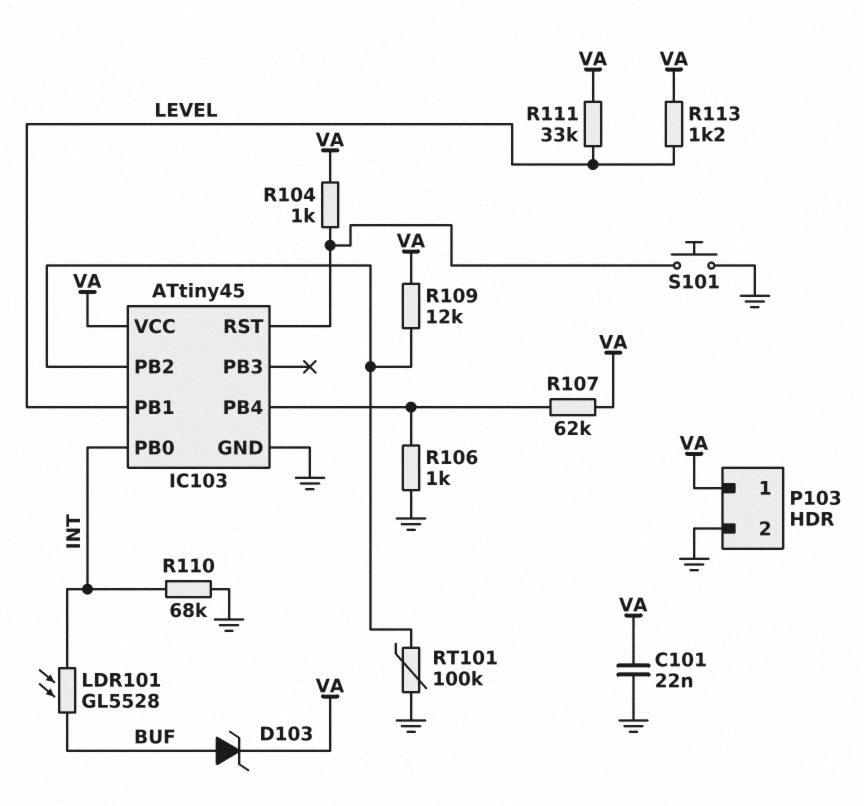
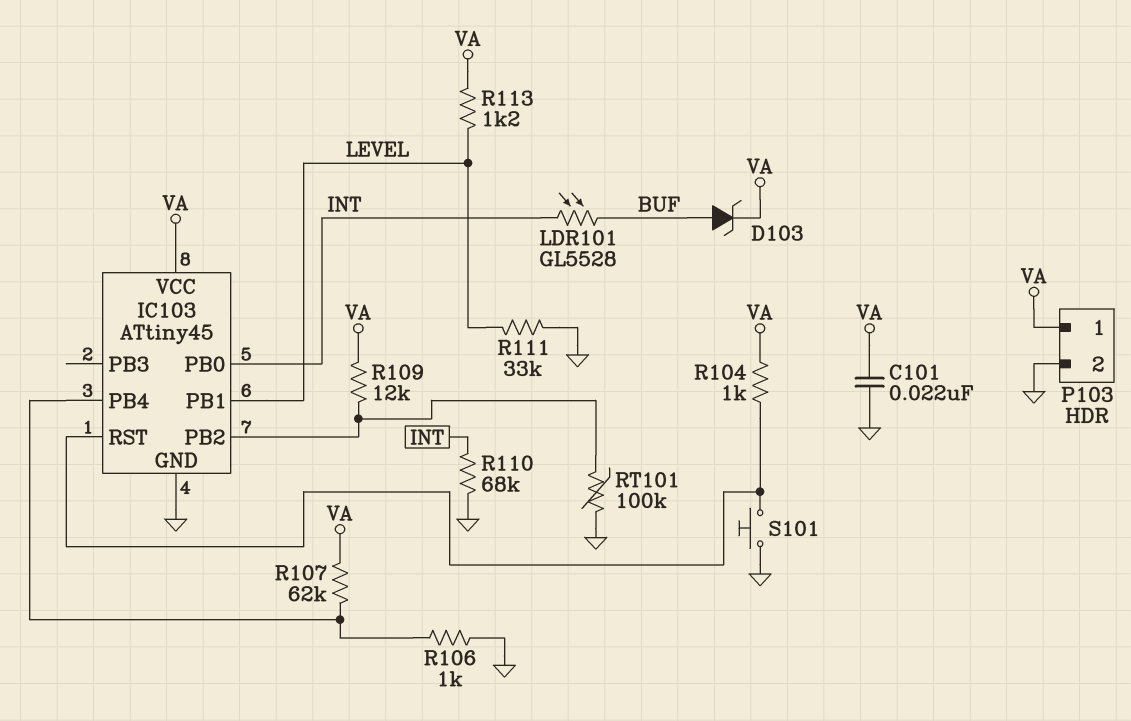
R111: 33k (LEVEL, VA) -> 33k (GND, LEVEL)

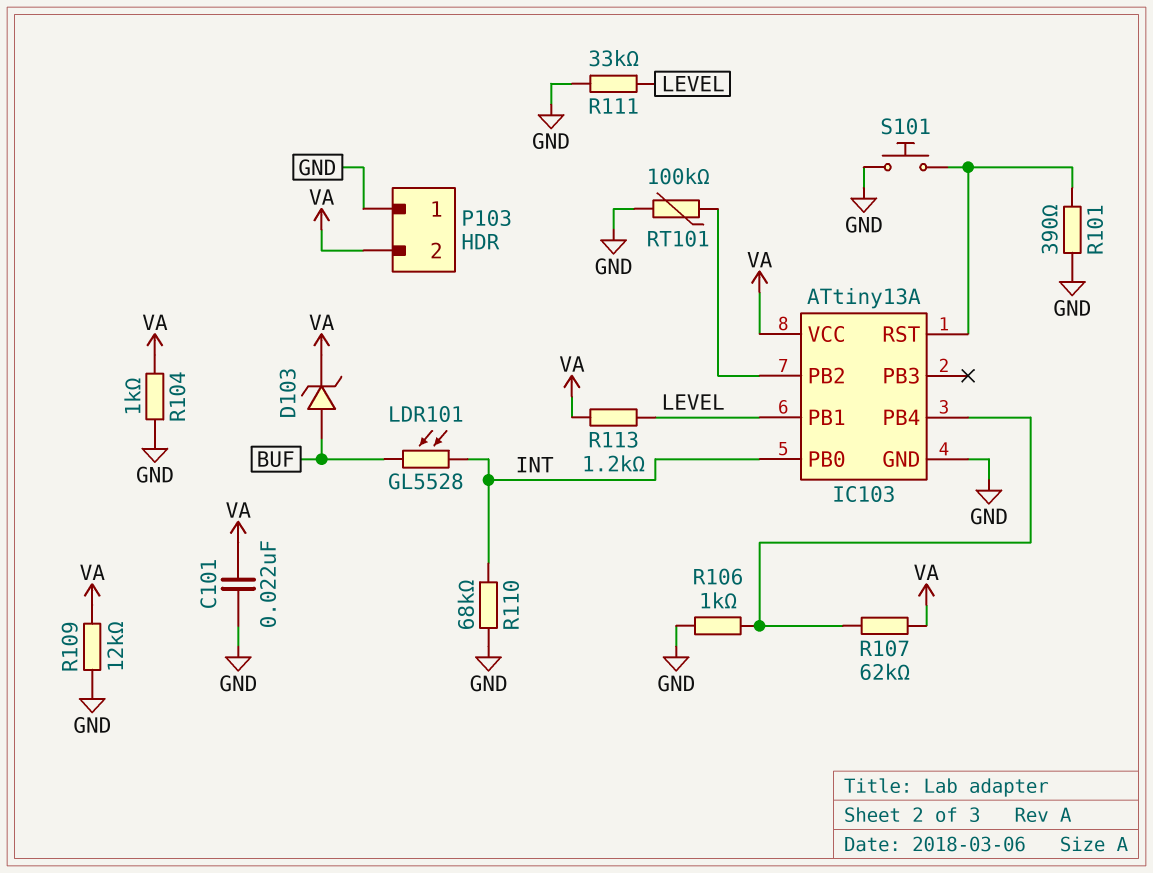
IC103: ATtiny45 -> ATtiny13A
P103 pin 1: VA -> GND
P103 pin 2: GND -> VA
R101: none -> 390 (GND, IC103/RST)
R104: 1k (IC103/RST, VA) -> 1k (GND, VA)
R109: 12k (IC103/PB2, VA) -> 12k (GND, VA)

